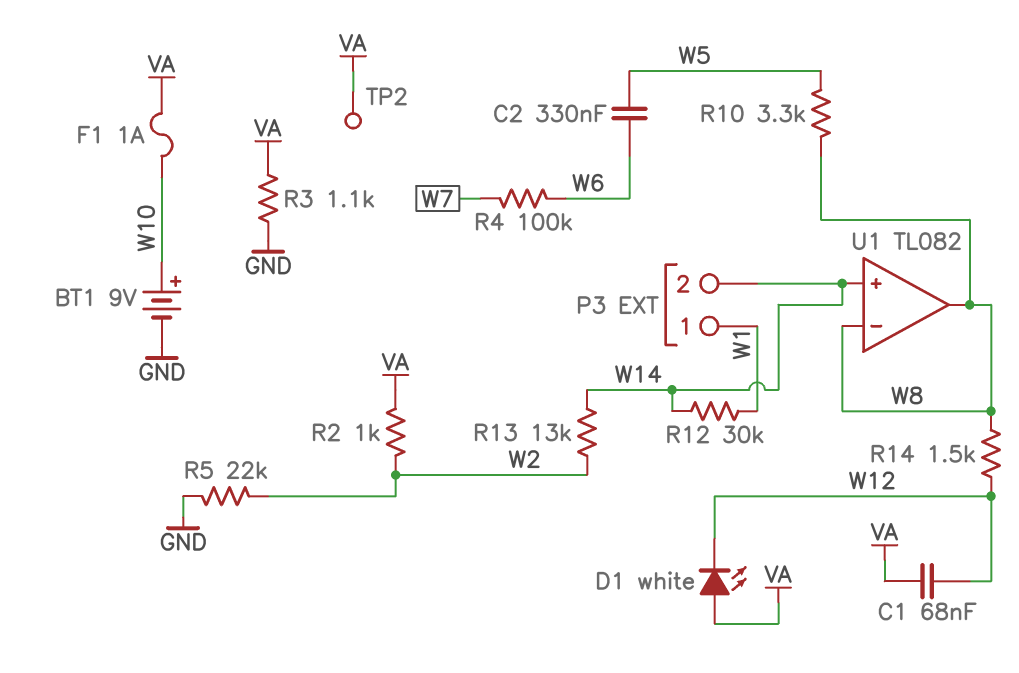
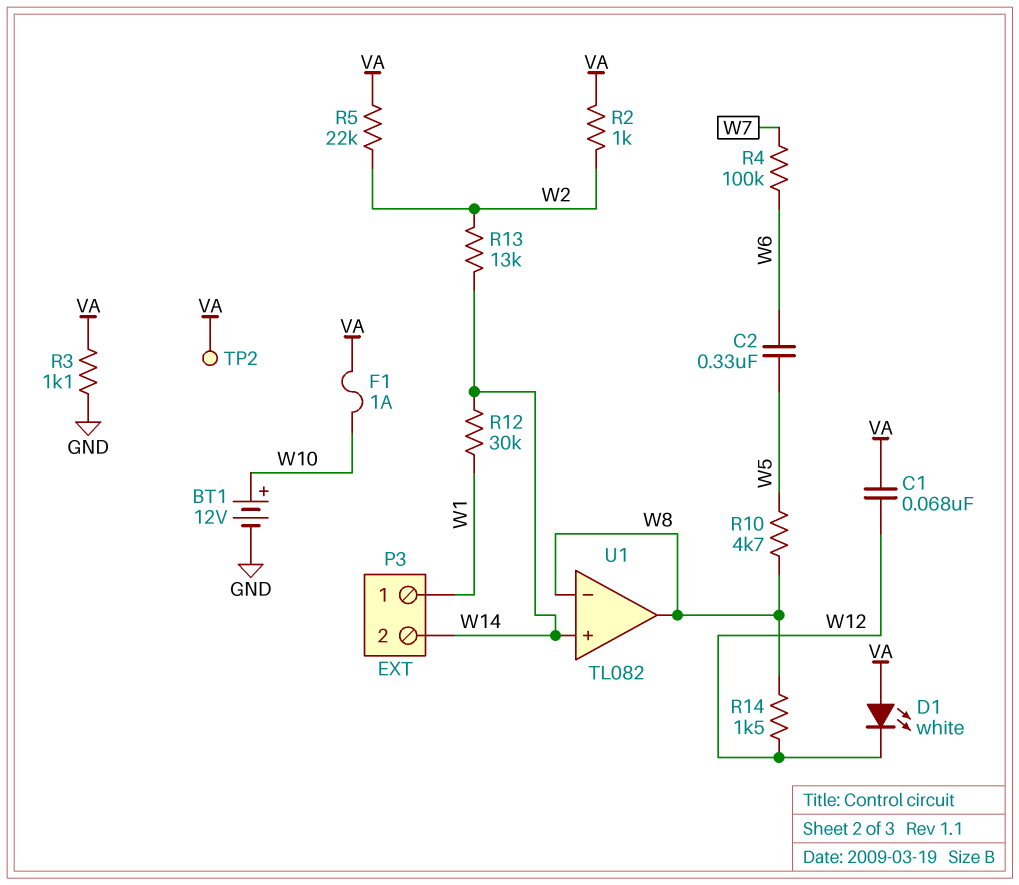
BT1: 9V (plus W10, minus GND) -> 12V (plus W10, minus GND)
R5: 22k (GND, W2) -> 22k (VA, W2)
R10: 3.3k (W5, W8) -> 4.7k (W5, W8)

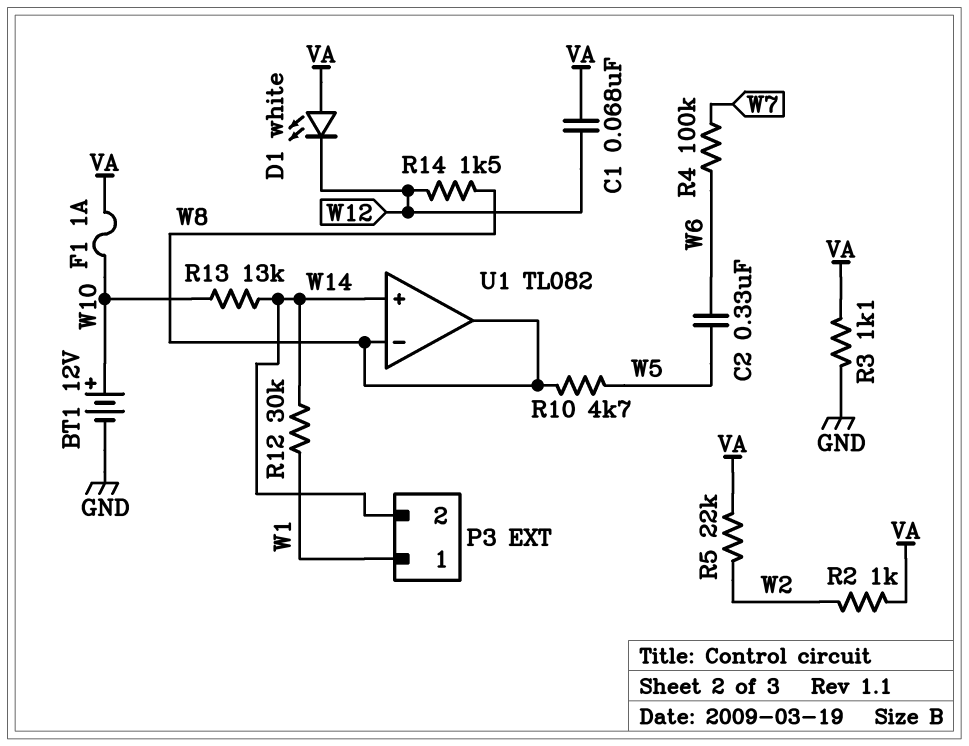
R13: 13k (W2, W14) -> 13k (W10, W14)
TP2: test point (VA) -> none

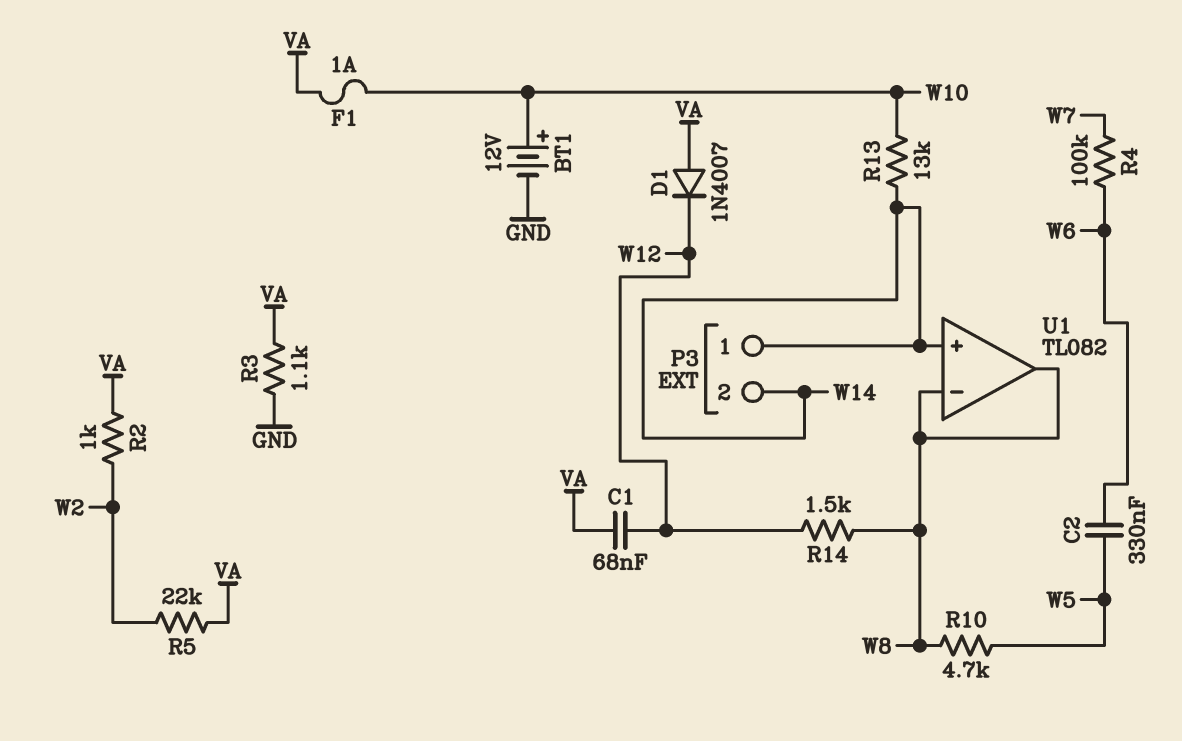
D1: LED white (A VA, K W12) -> diode 1N4007 (A VA, K W12)
P3 pin 1: W1 -> W14
R12: 30k (W1, W14) -> none

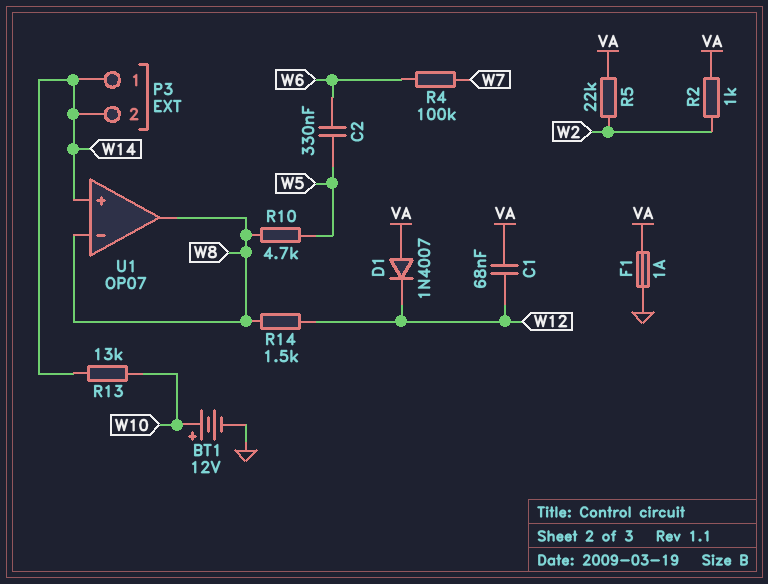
F1: 1A (VA, W10) -> 1A (GND, VA)
R3: 1.1k (GND, VA) -> none
U1: TL082 -> OP07

